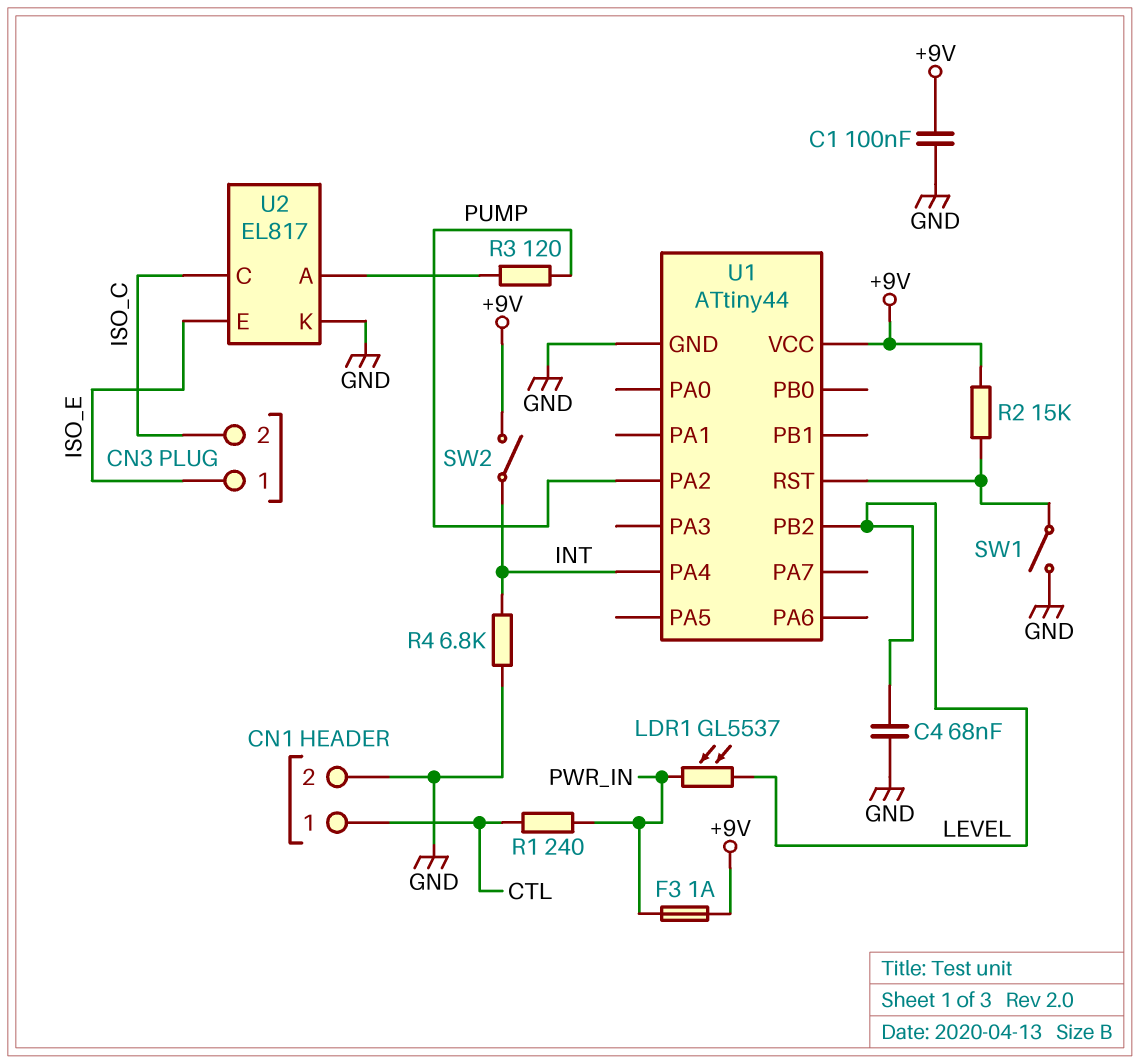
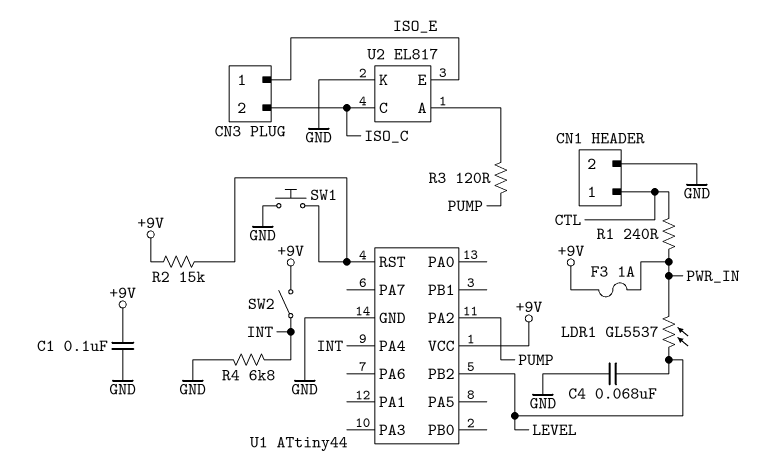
SW1: switch (GND, U1/RST) -> button (GND, U1/RST)

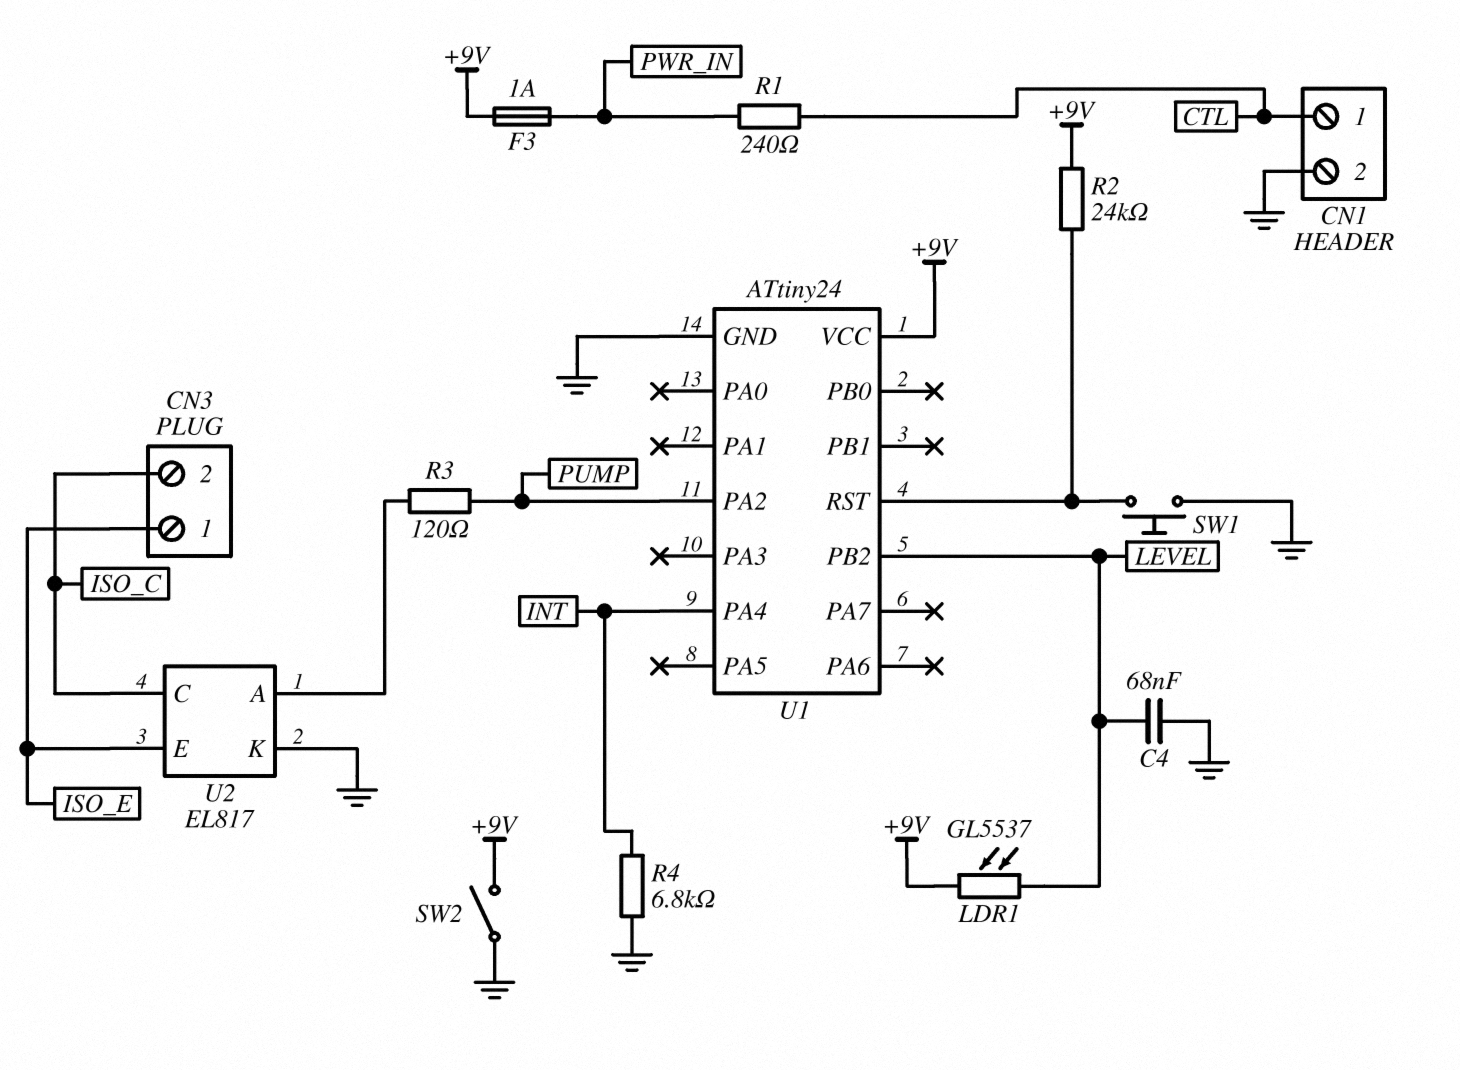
C1: 100nF (+9V, GND) -> none
LDR1: GL5537 (LEVEL, PWR_IN) -> GL5537 (+9V, LEVEL)
R2: 15k (+9V, U1/RST) -> 24k (+9V, U1/RST)
SW2: switch (+9V, INT) -> switch (+9V, GND)
U1: ATtiny44 -> ATtiny24

